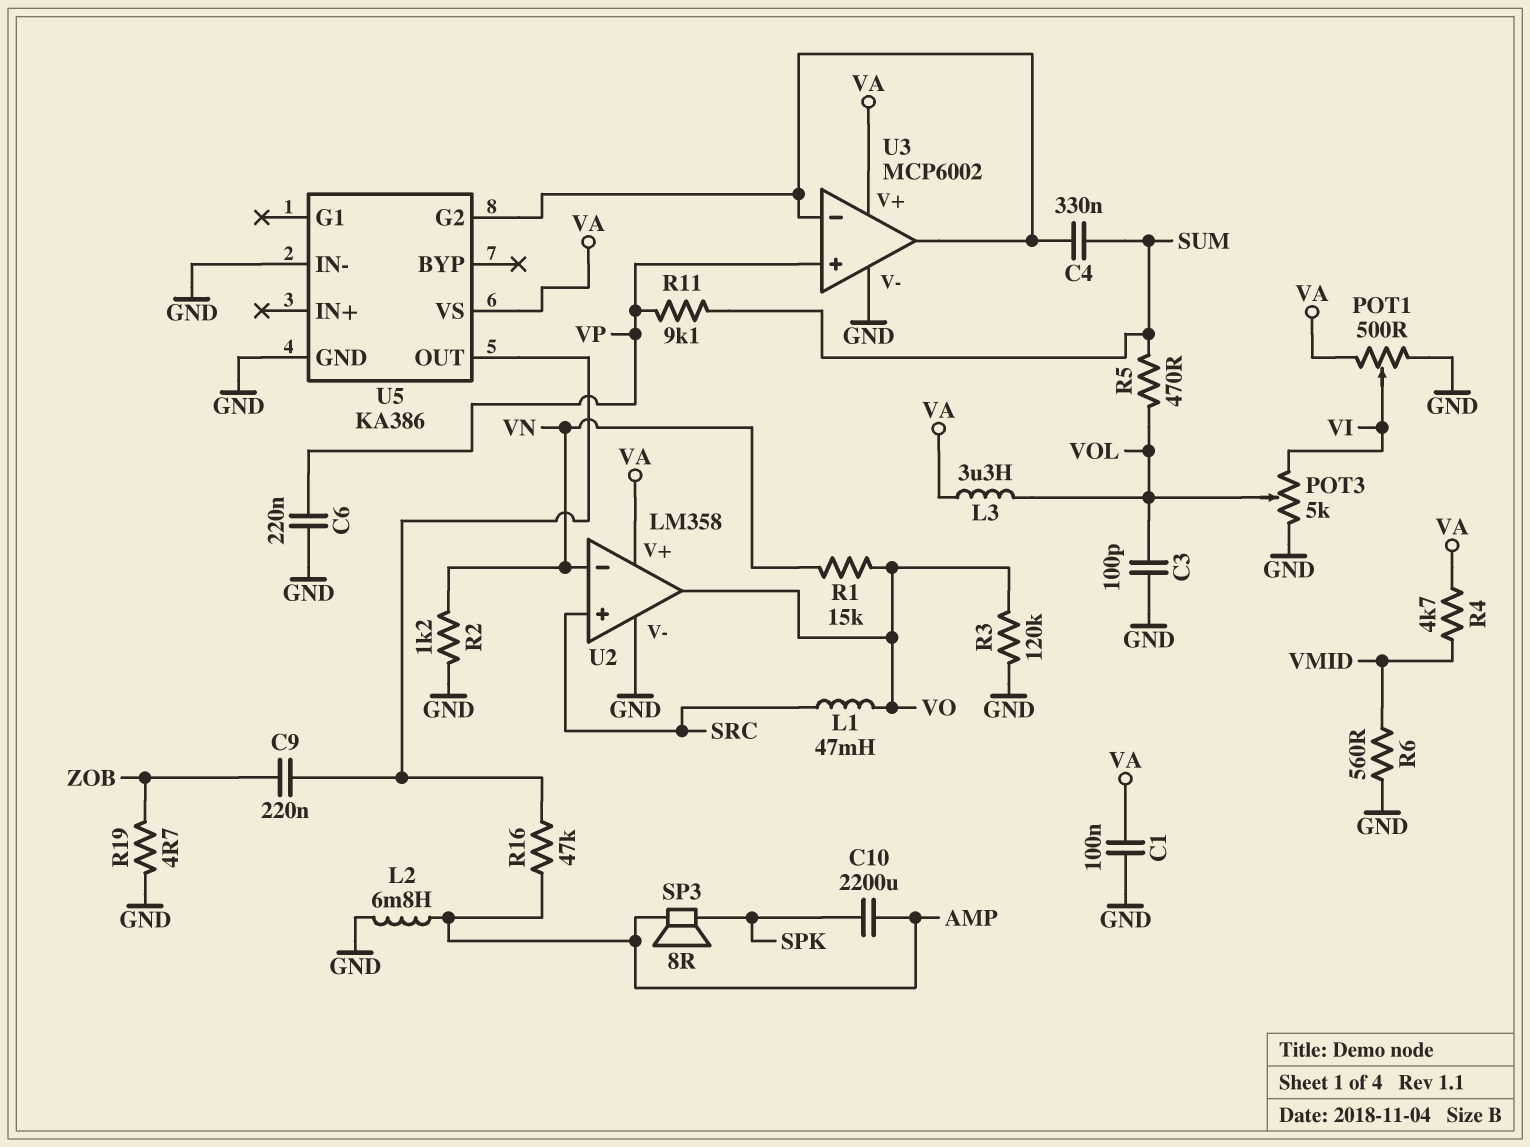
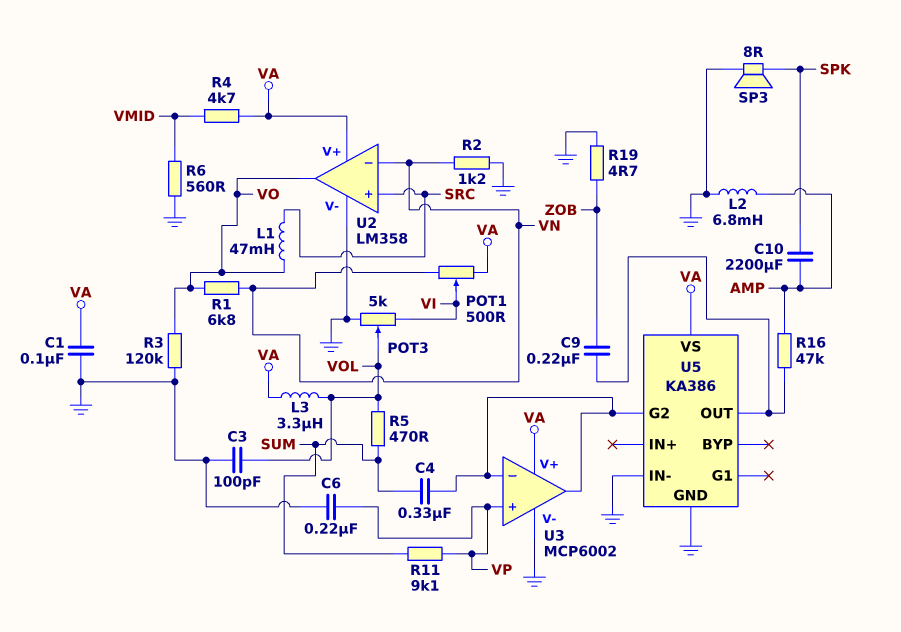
POT1: 500 (GND, VA, wiper VI) -> 500 (VA, VN, wiper VI)
R1: 15k (VN, VO) -> 6.8k (VN, VO)
SP3: speaker 8R (AMP, SPK) -> speaker 8R (GND, SPK)

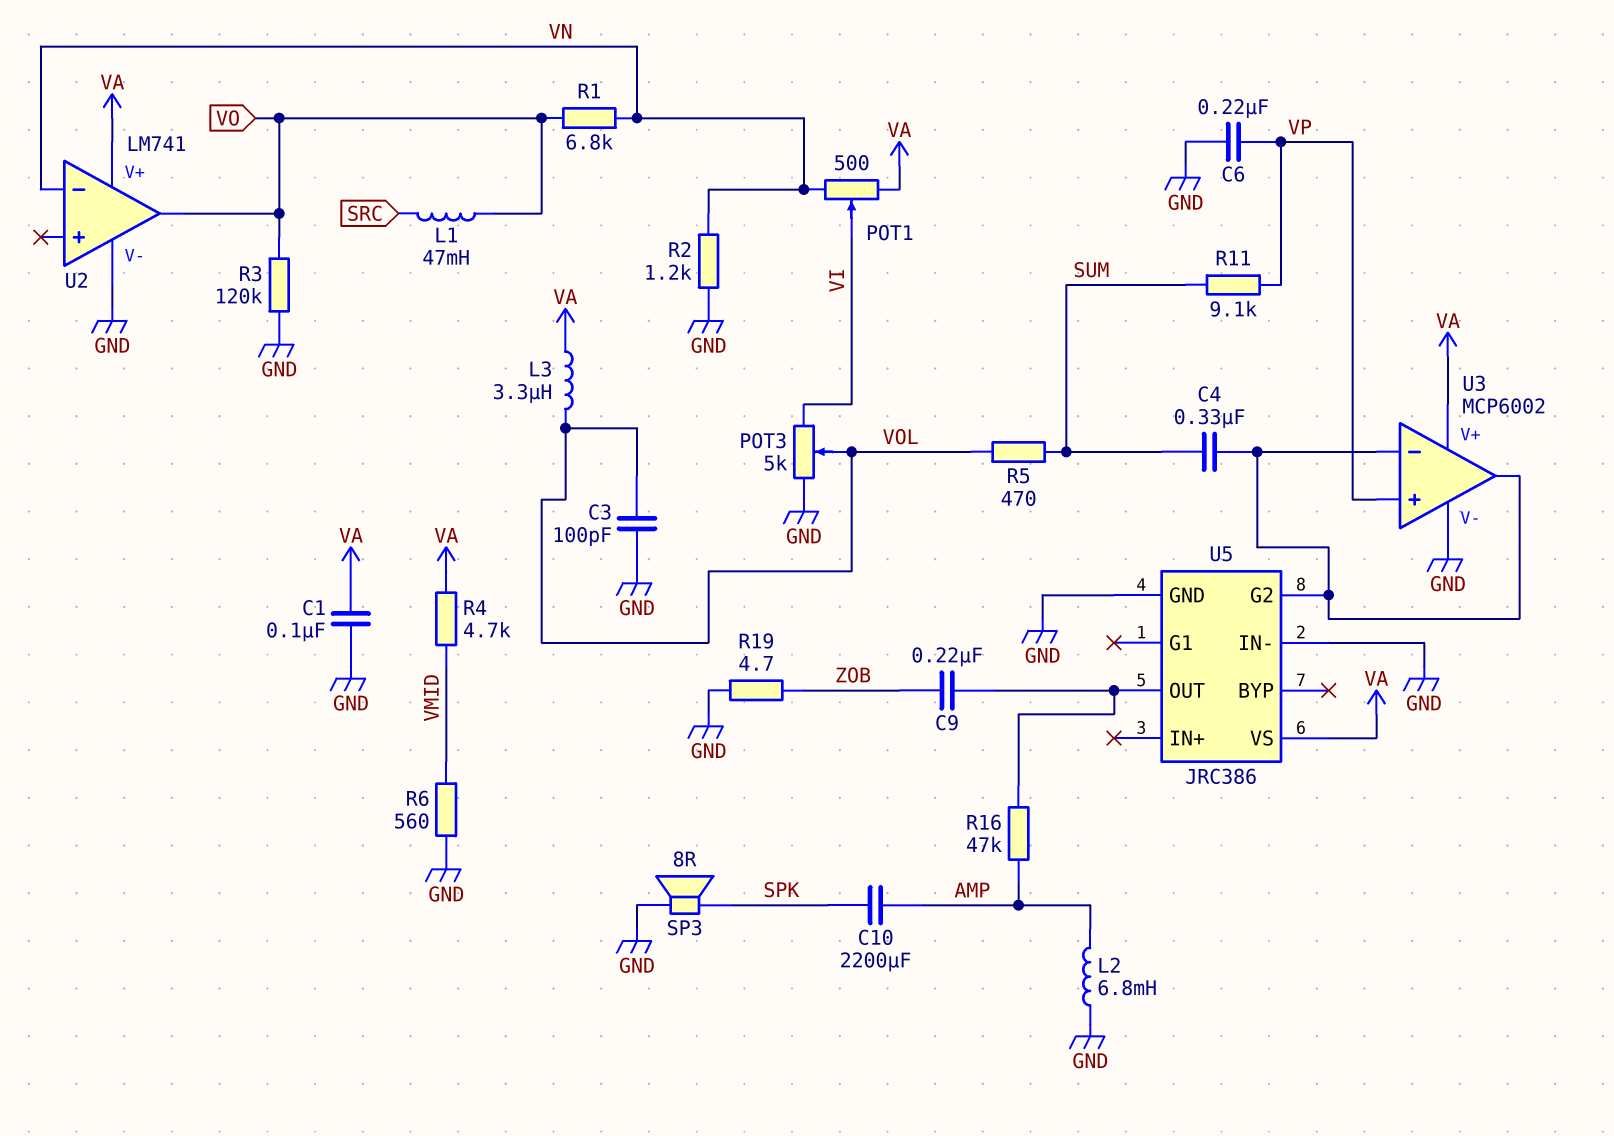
U2: LM358 -> LM741
U2 pin in+: SRC -> none
U5: KA386 -> JRC386

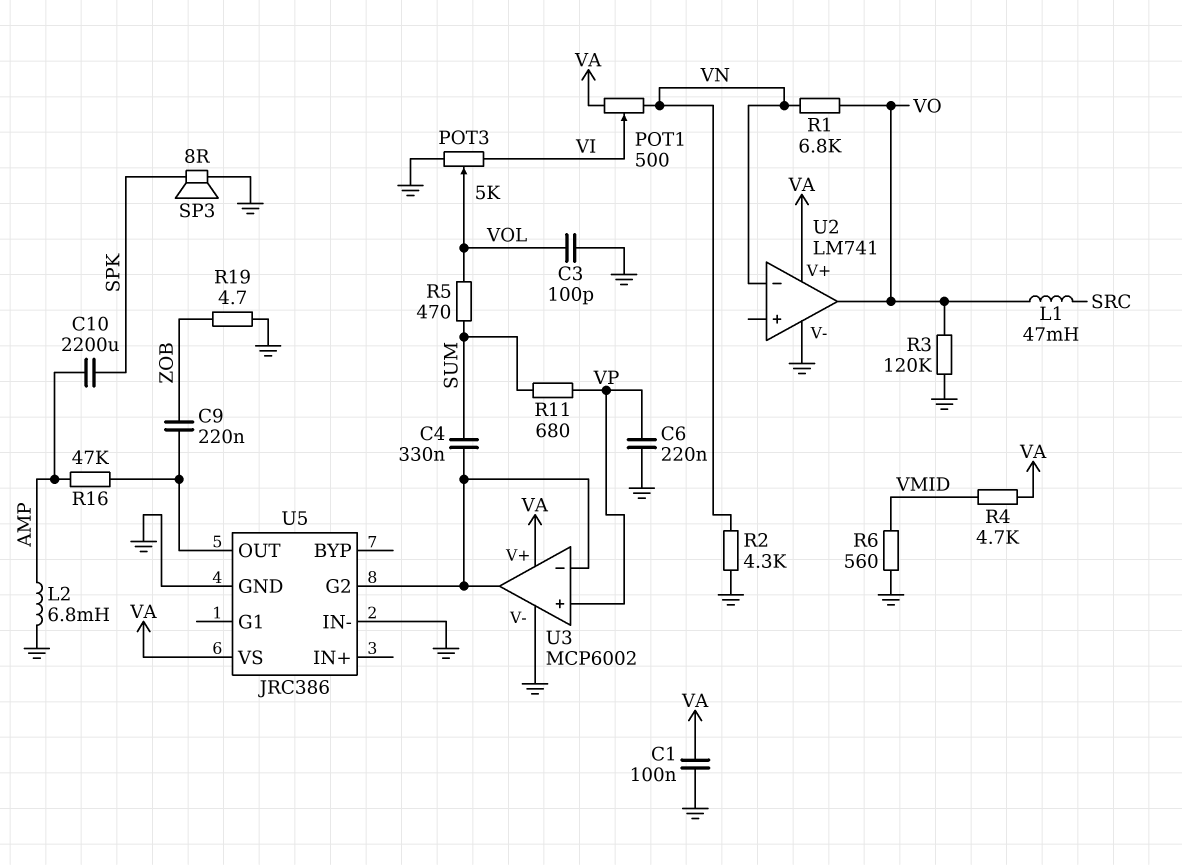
L3: 3.3uH (VA, VOL) -> none
R2: 1.2k (GND, VN) -> 4.3k (GND, VN)
R11: 9.1k (SUM, VP) -> 680 (SUM, VP)

